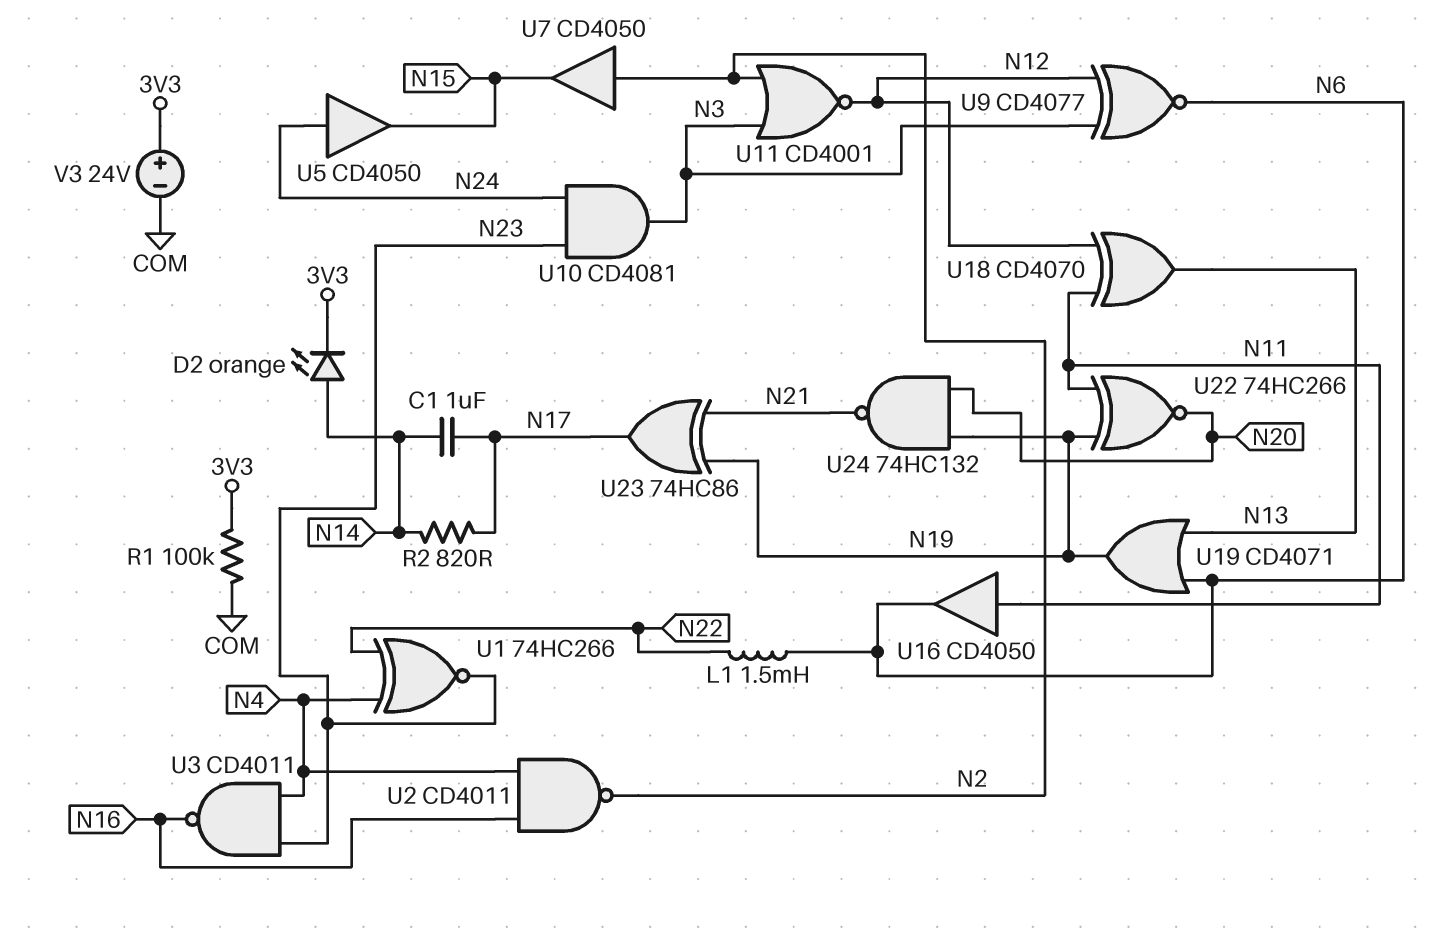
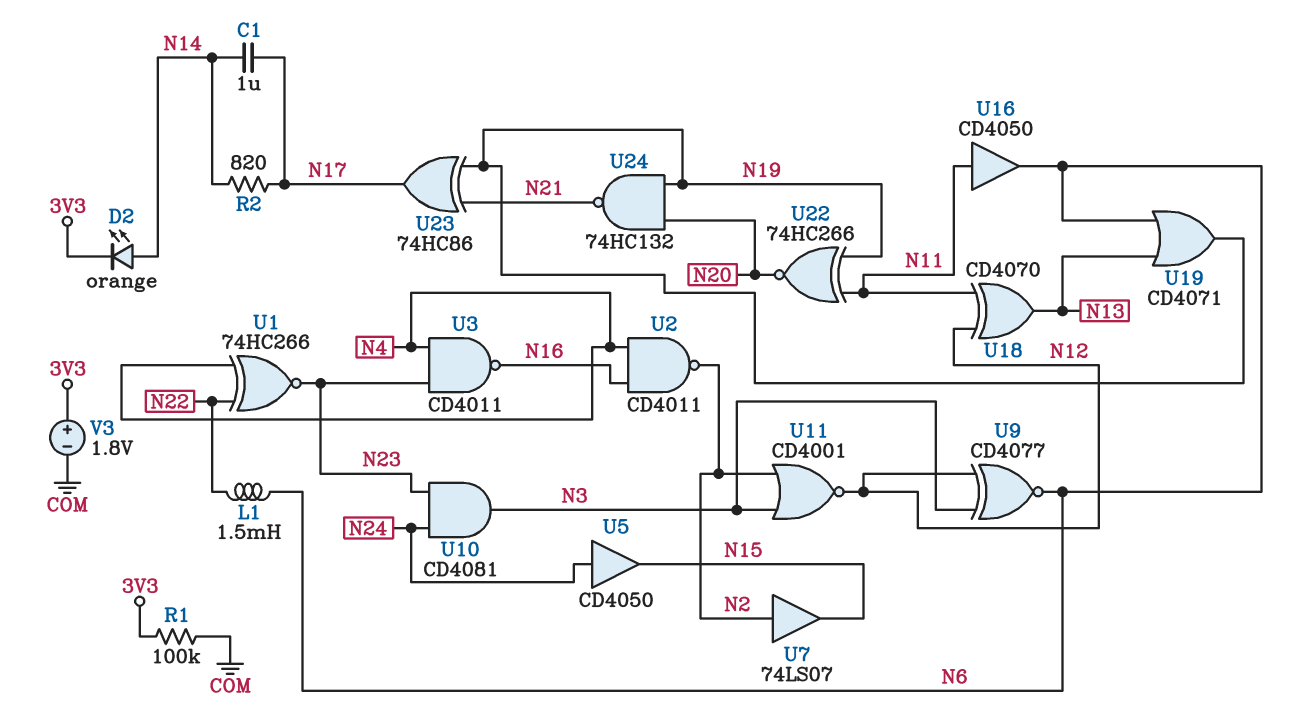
U7: buffer CD4050 (in N2, out N15) -> buffer 74LS07 (in N2, out N15)
V3: 24V (plus 3V3, minus COM) -> 1.8V (plus 3V3, minus COM)

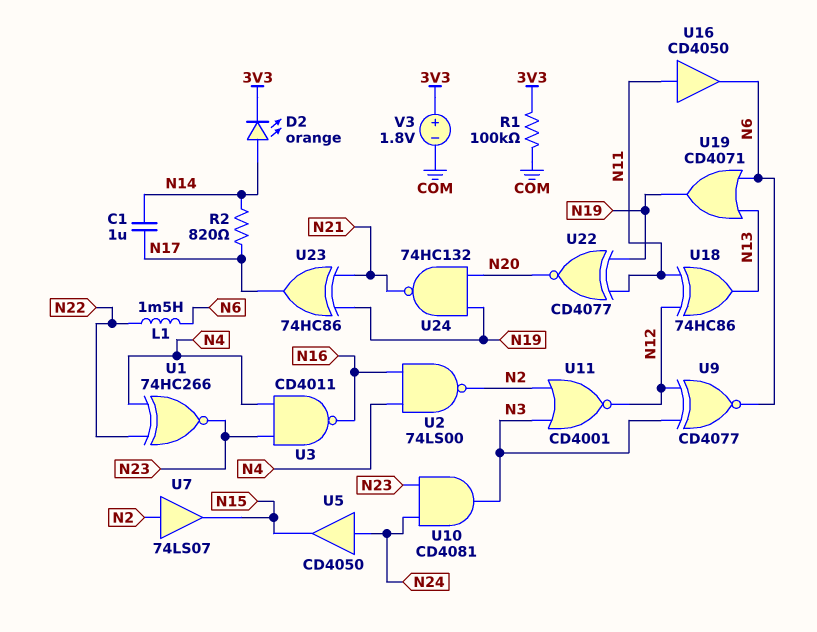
U2: NAND CD4011 (in N4, in N16, out N2) -> NAND 74LS00 (in N4, in N16, out N2)
U18: XOR CD4070 (in N11, in N12, out N13) -> XOR 74HC86 (in N11, in N12, out N13)
U22: XNOR 74HC266 (in N11, in N19, out N20) -> XNOR CD4077 (in N11, in N19, out N20)

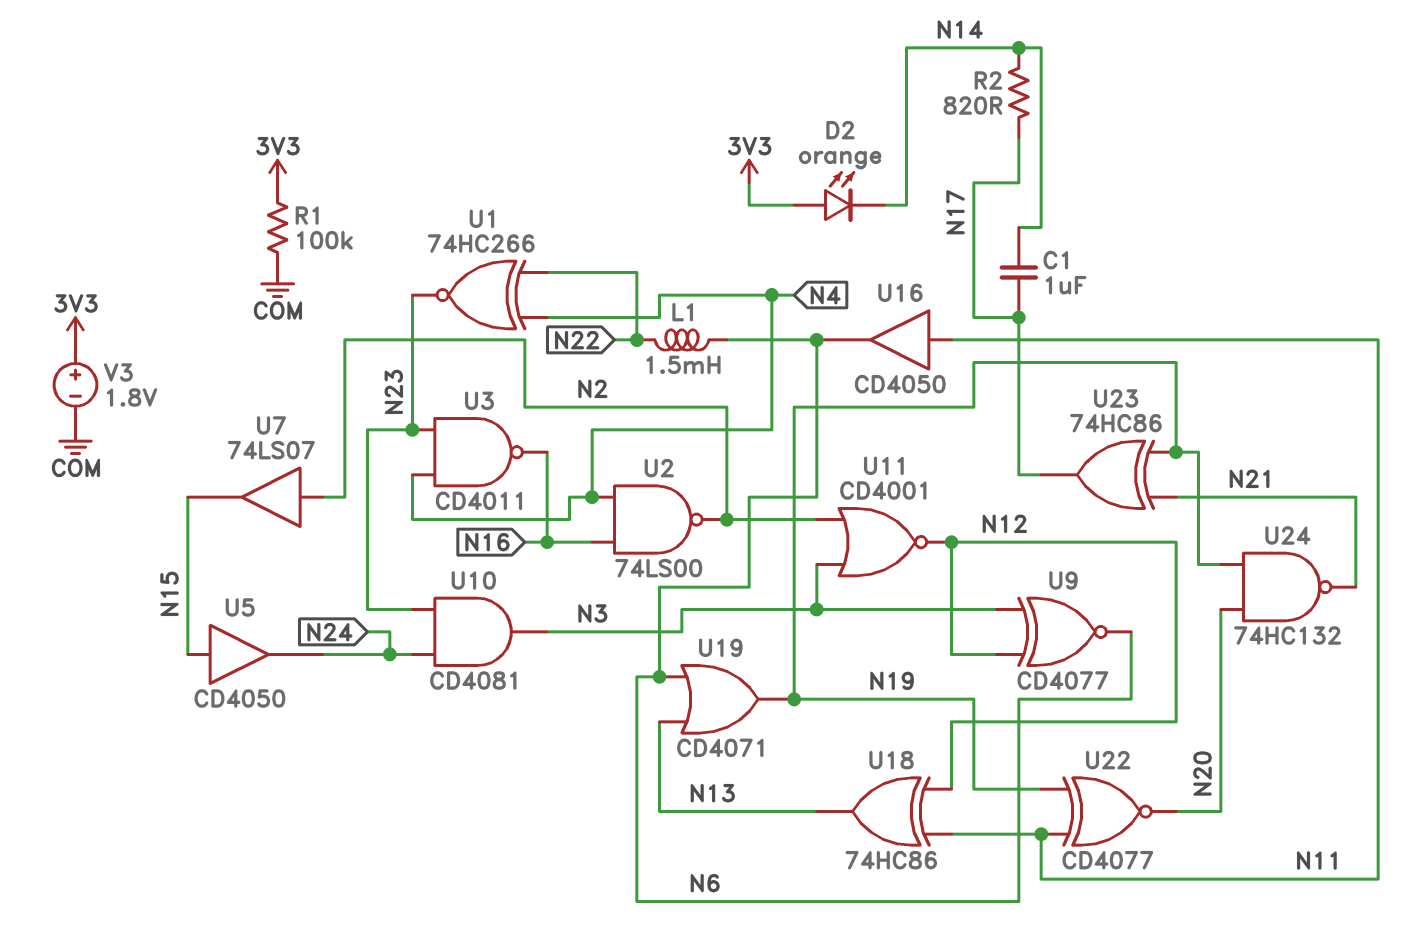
D2: LED orange (A N14, K 3V3) -> LED orange (A 3V3, K N14)
U5: buffer CD4050 (in N24, out N15) -> buffer CD4050 (in N15, out N24)

